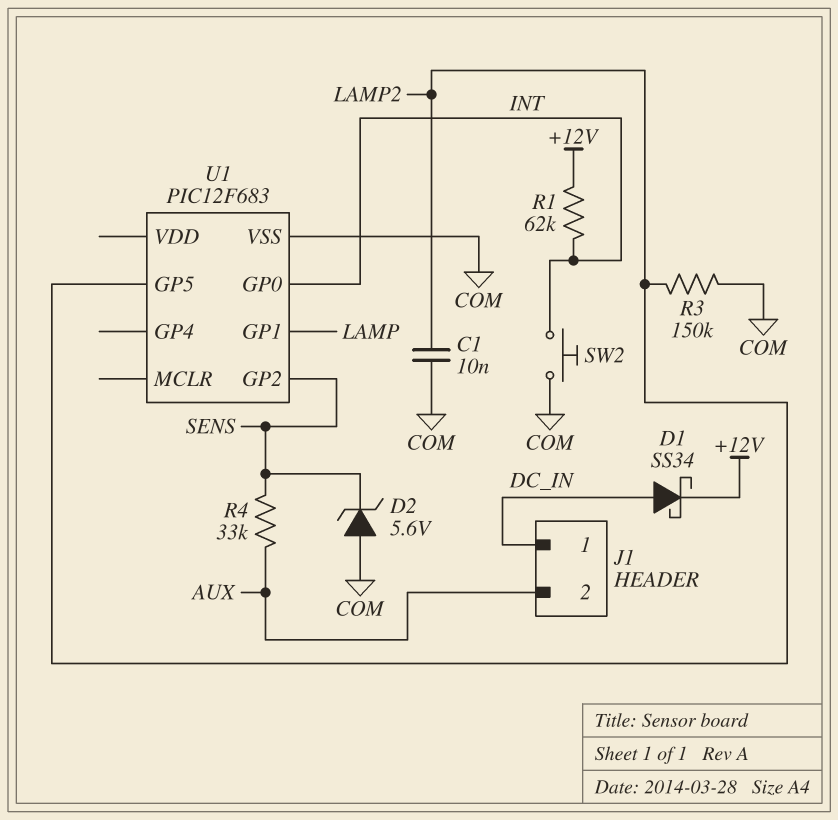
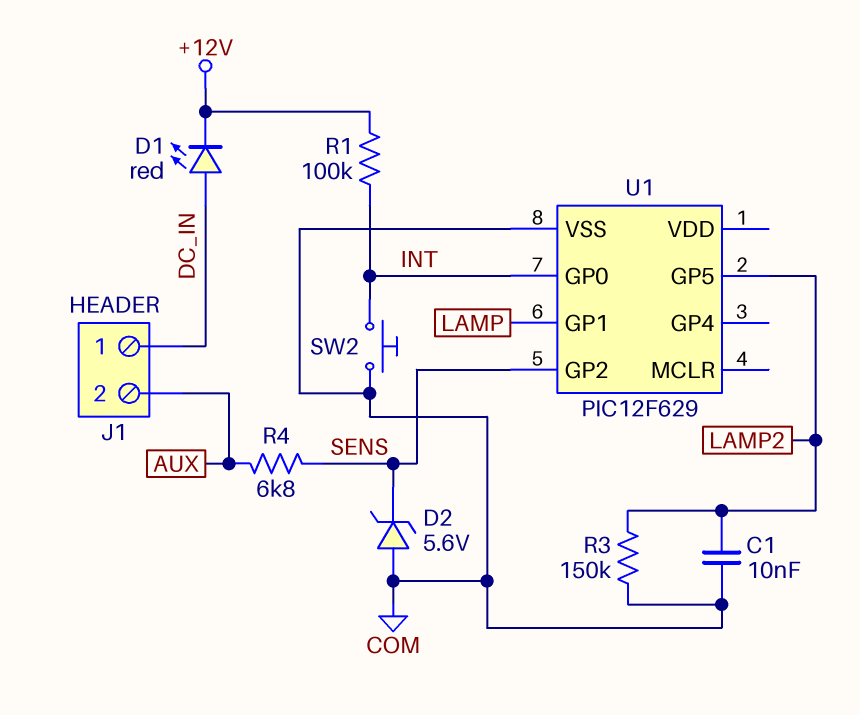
D1: schottky SS34 (A DC_IN, K +12V) -> LED red (A DC_IN, K +12V)
R1: 62k (+12V, INT) -> 100k (+12V, INT)
R4: 33k (AUX, SENS) -> 6.8k (AUX, SENS)
U1: PIC12F683 -> PIC12F629

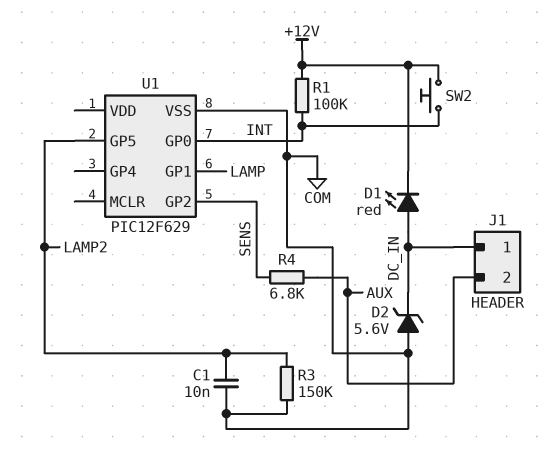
D2: zener 5.6V (A COM, K SENS) -> zener 5.6V (A COM, K DC_IN)
SW2: button (COM, INT) -> button (+12V, INT)

